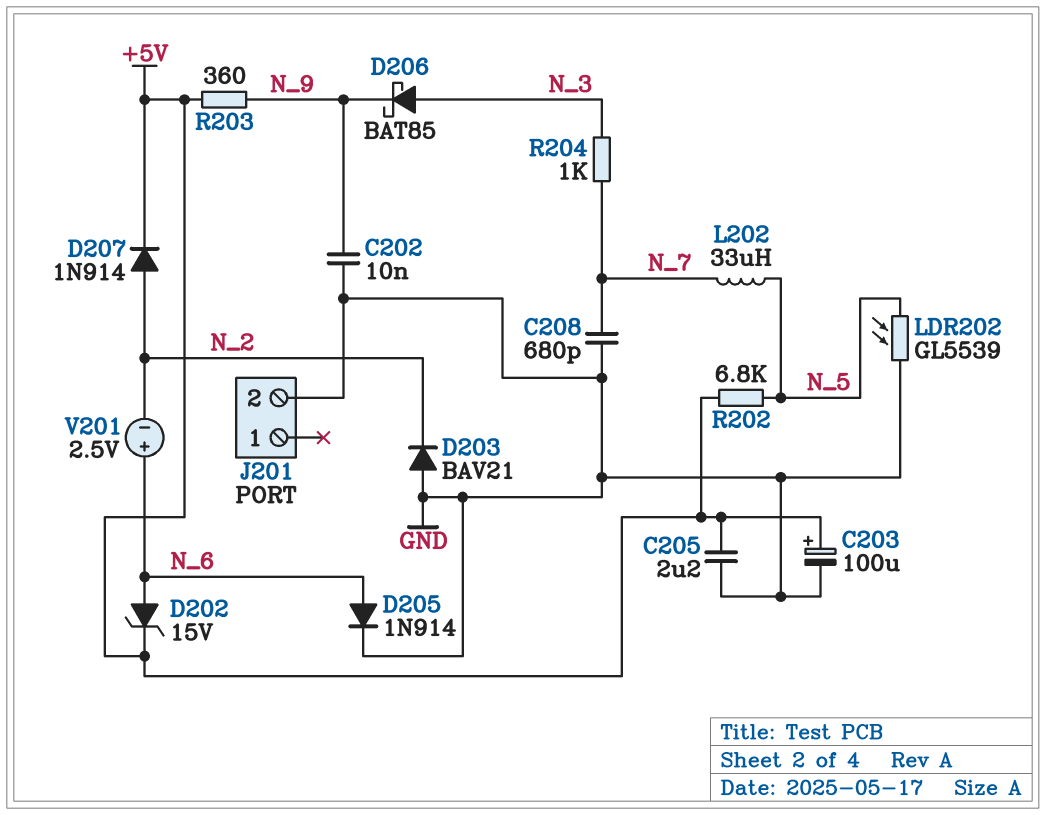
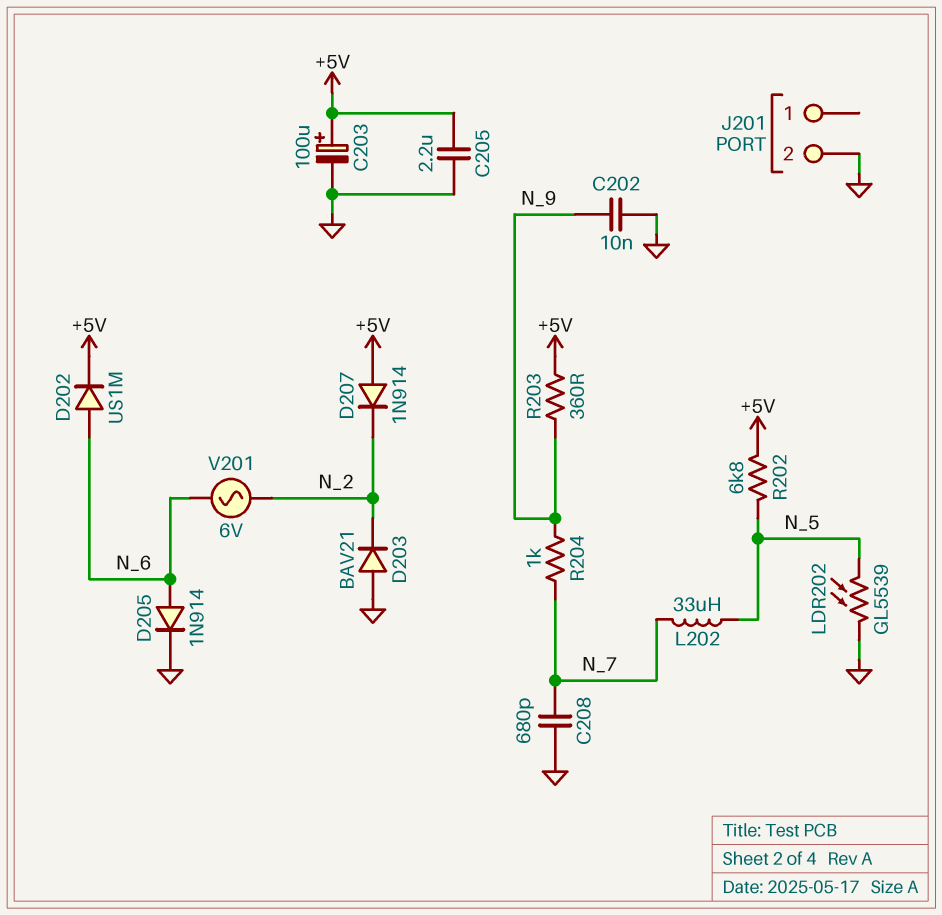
D202: zener 15V (A N_6, K +5V) -> diode US1M (A N_6, K +5V)
D206: schottky BAT85 (A N_3, K N_9) -> none
D207: diode 1N914 (A N_2, K +5V) -> diode 1N914 (A +5V, K N_2)
R204: 1k (N_3, N_7) -> 1k (N_7, N_9)
V201: 2.5V (plus N_6, minus N_2) -> AC 6V (N_2, N_6)

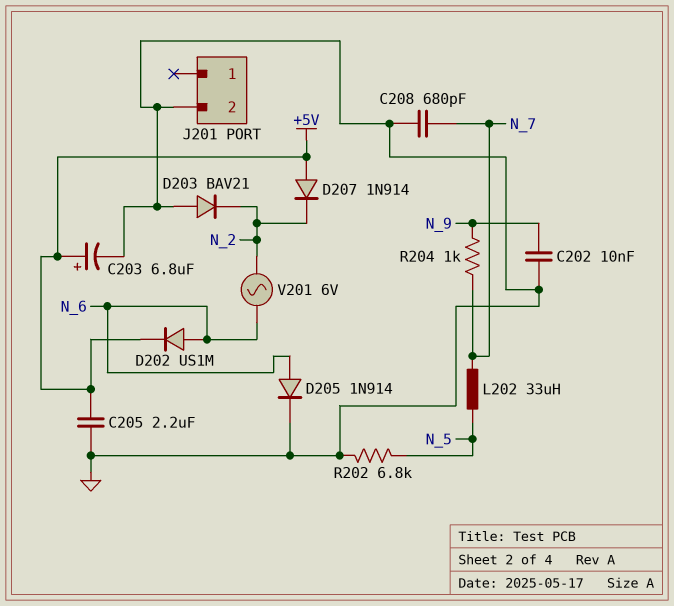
C203: 100uF (plus +5V, minus GND) -> 6.8uF (plus +5V, minus GND)
LDR202: GL5539 (GND, N_5) -> none
R202: 6.8k (+5V, N_5) -> 6.8k (GND, N_5)
R203: 360 (+5V, N_9) -> none

